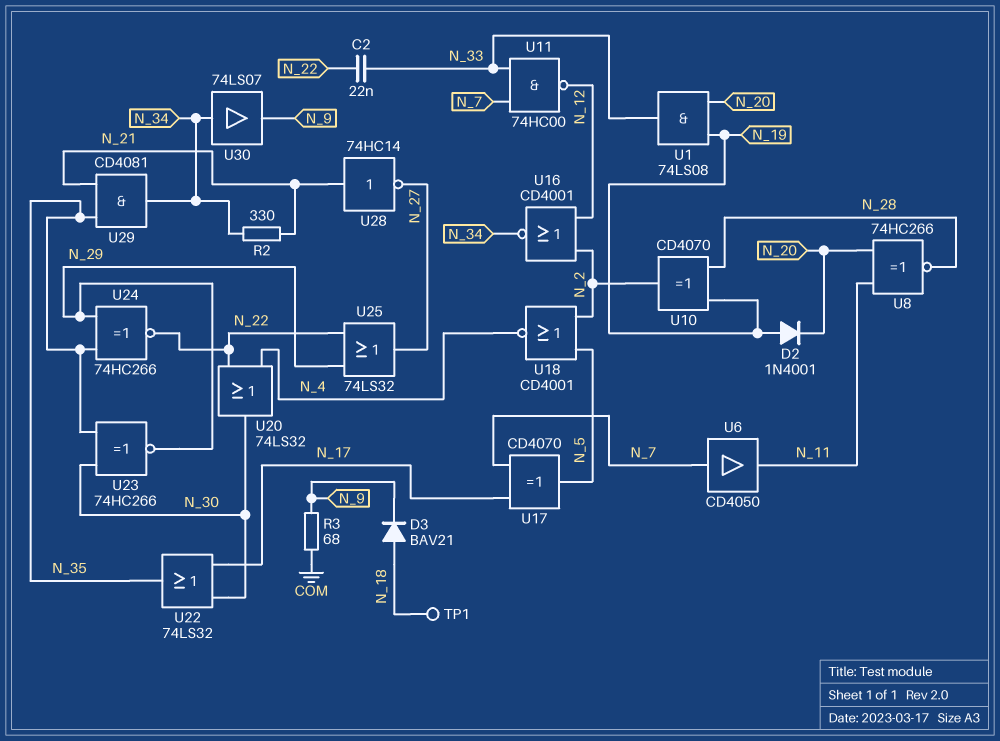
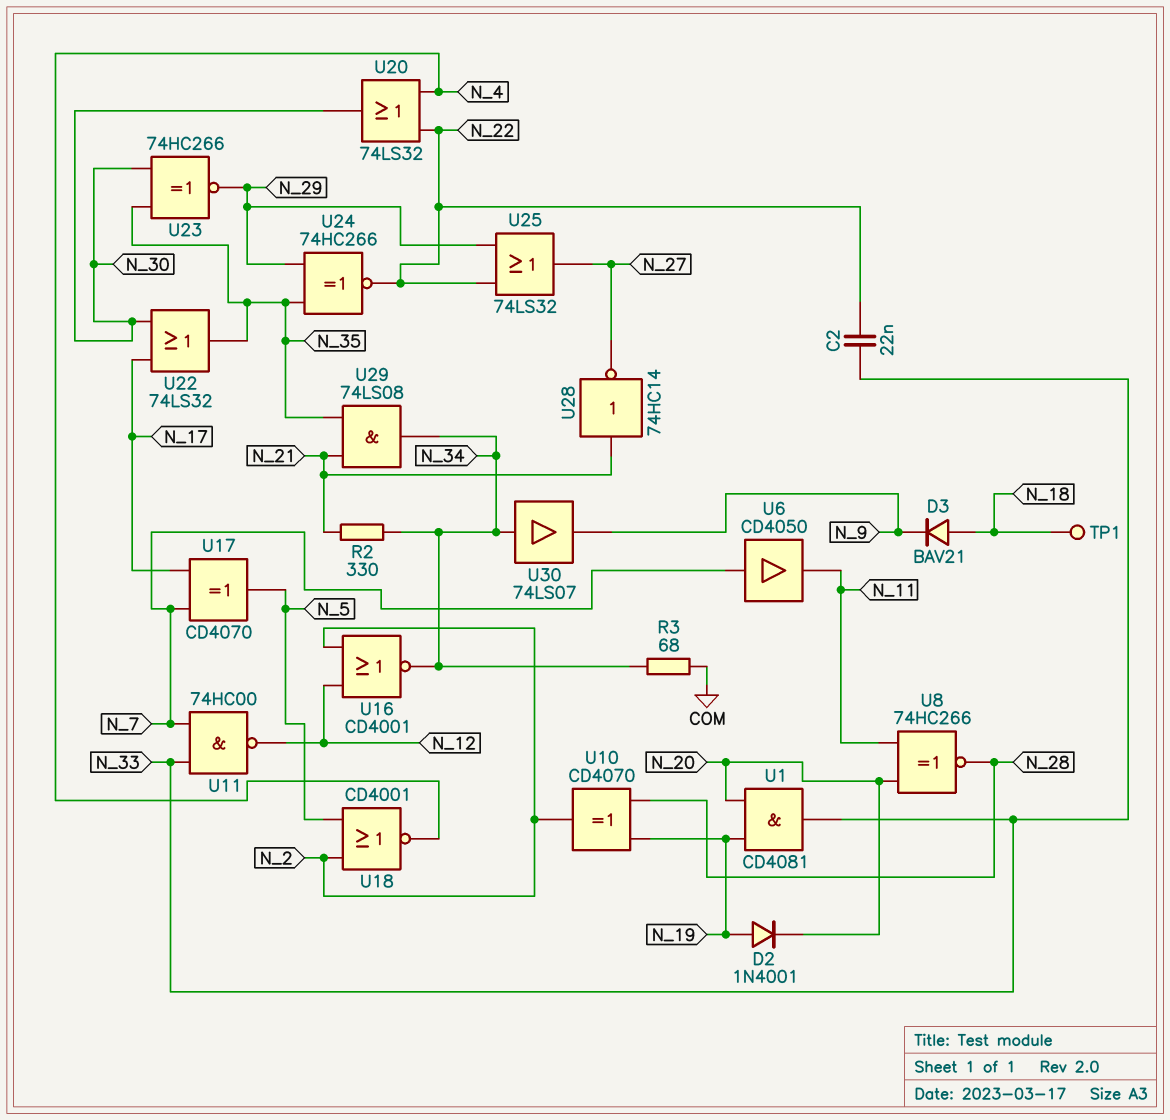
R3: 68 (COM, N_9) -> 68 (COM, N_34)
U1: AND 74LS08 (in N_19, in N_20, out N_33) -> AND CD4081 (in N_19, in N_20, out N_33)
U29: AND CD4081 (in N_21, in N_35, out N_34) -> AND 74LS08 (in N_21, in N_35, out N_34)

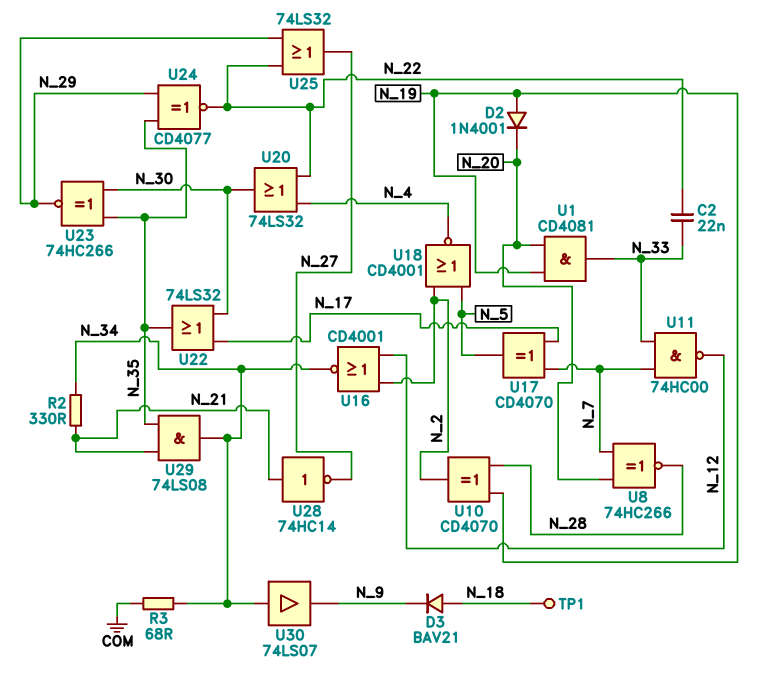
U6: buffer CD4050 (in N_7, out N_11) -> none
U8: XNOR 74HC266 (in N_11, in N_20, out N_28) -> XNOR 74HC266 (in N_7, in N_20, out N_28)
U24: XNOR 74HC266 (in N_29, in N_35, out N_22) -> XNOR CD4077 (in N_29, in N_35, out N_22)

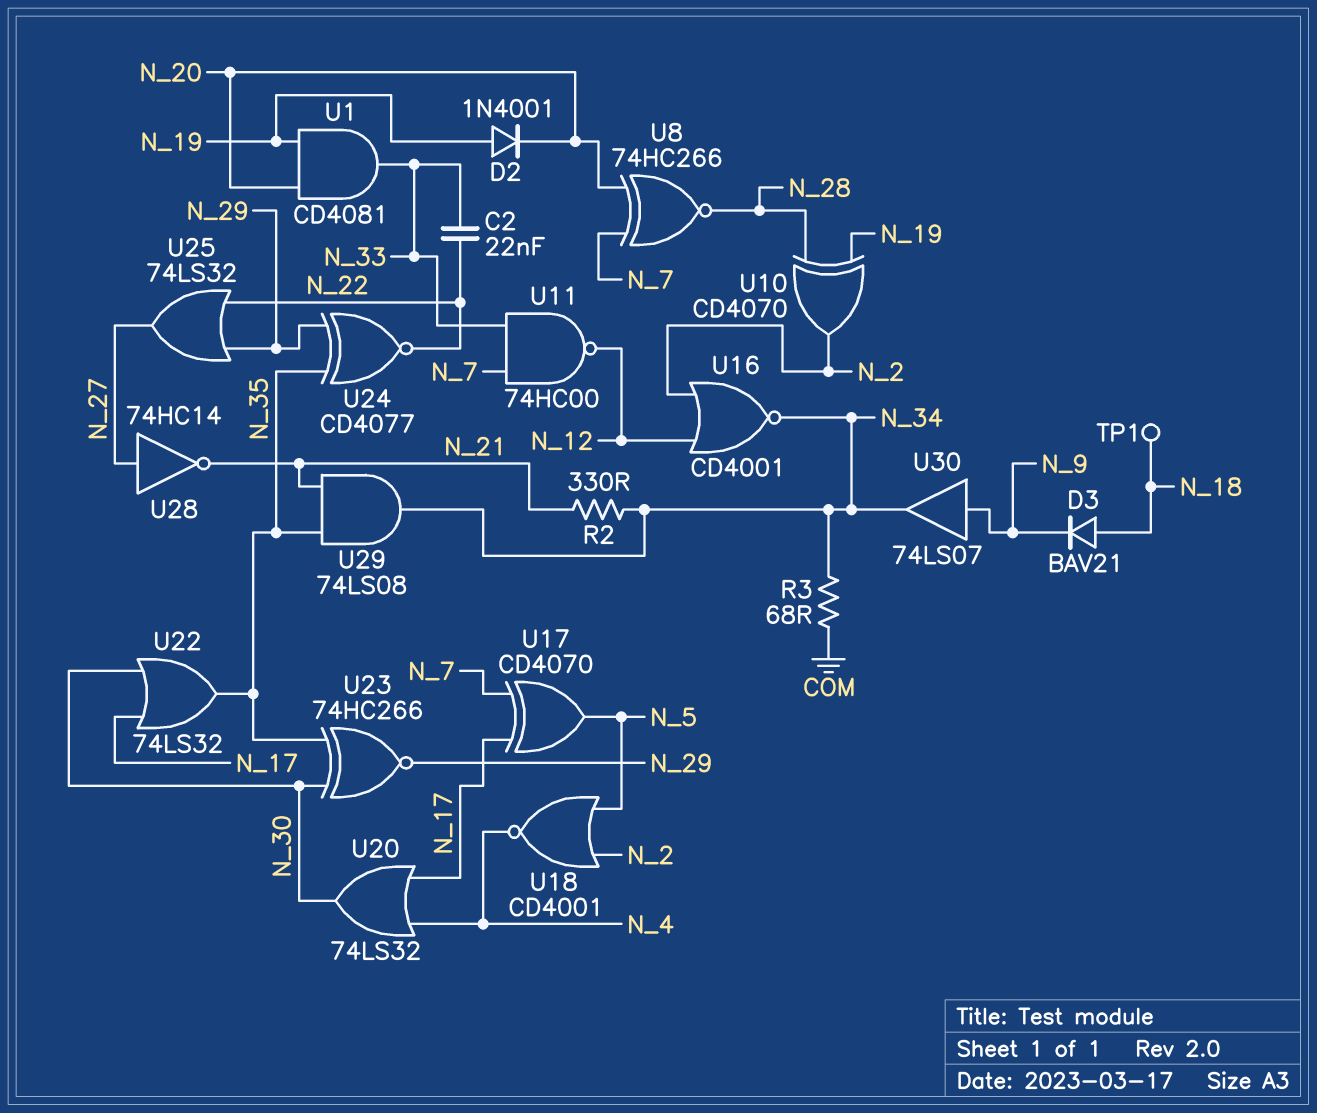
U20: OR 74LS32 (in N_4, in N_22, out N_30) -> OR 74LS32 (in N_4, in N_17, out N_30)
U28: NOT 74HC14 (in N_21, out N_27) -> NOT 74HC14 (in N_27, out N_21)
U30: buffer 74LS07 (in N_34, out N_9) -> buffer 74LS07 (in N_9, out N_34)

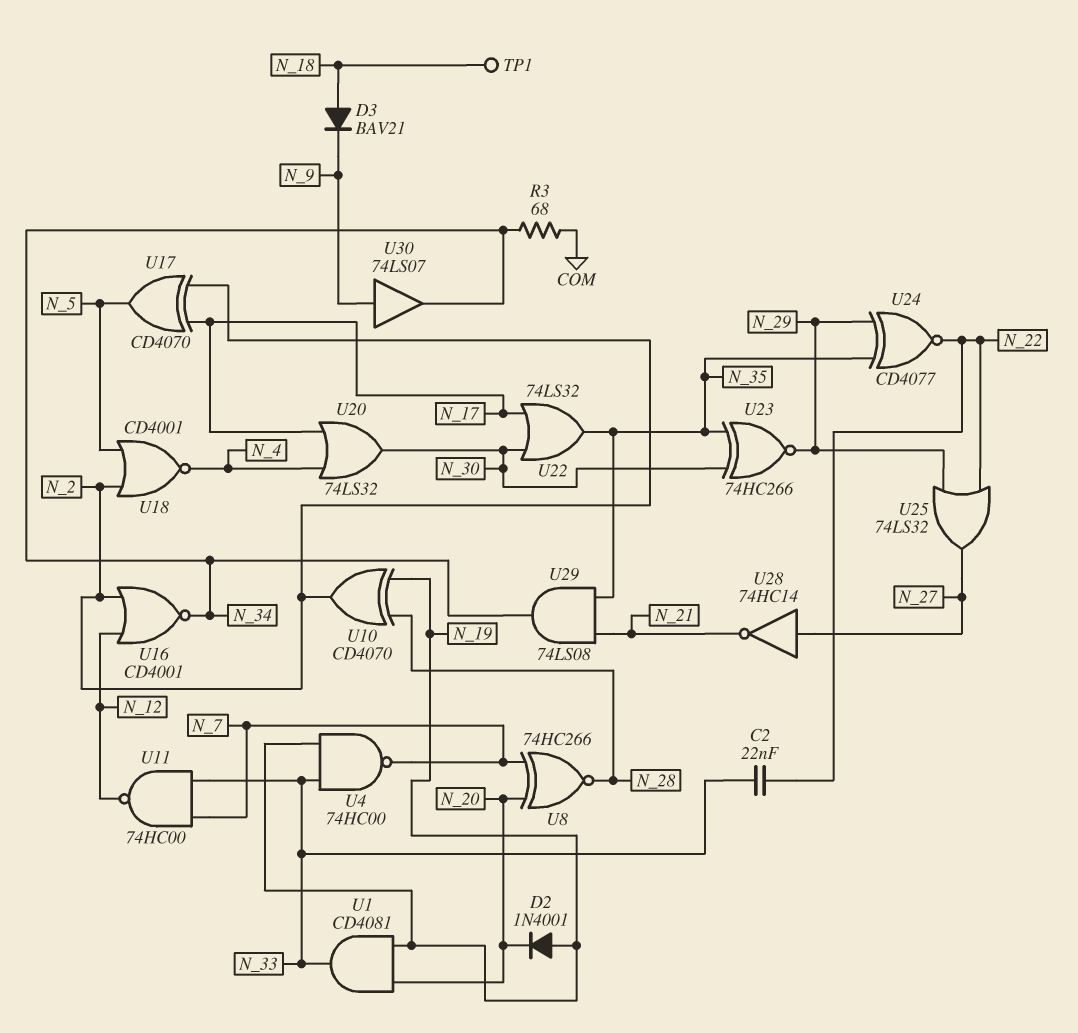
R2: 330 (N_21, N_34) -> none
U4: none -> NAND 74HC00 (in N_19, in N_33, out N_7)
U17: XOR CD4070 (in N_7, in N_17, out N_5) -> XOR CD4070 (in N_2, in N_17, out N_5)

